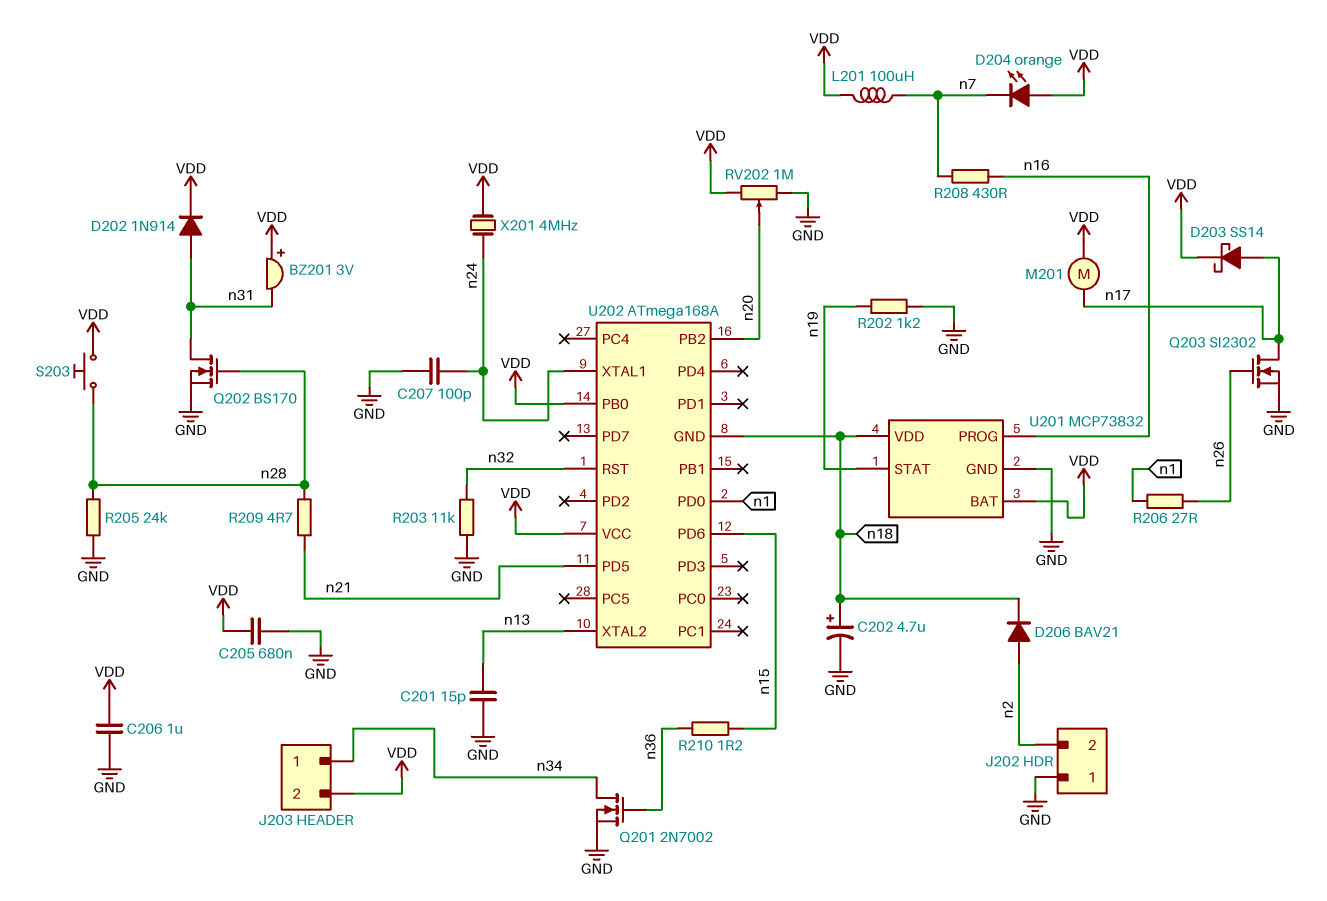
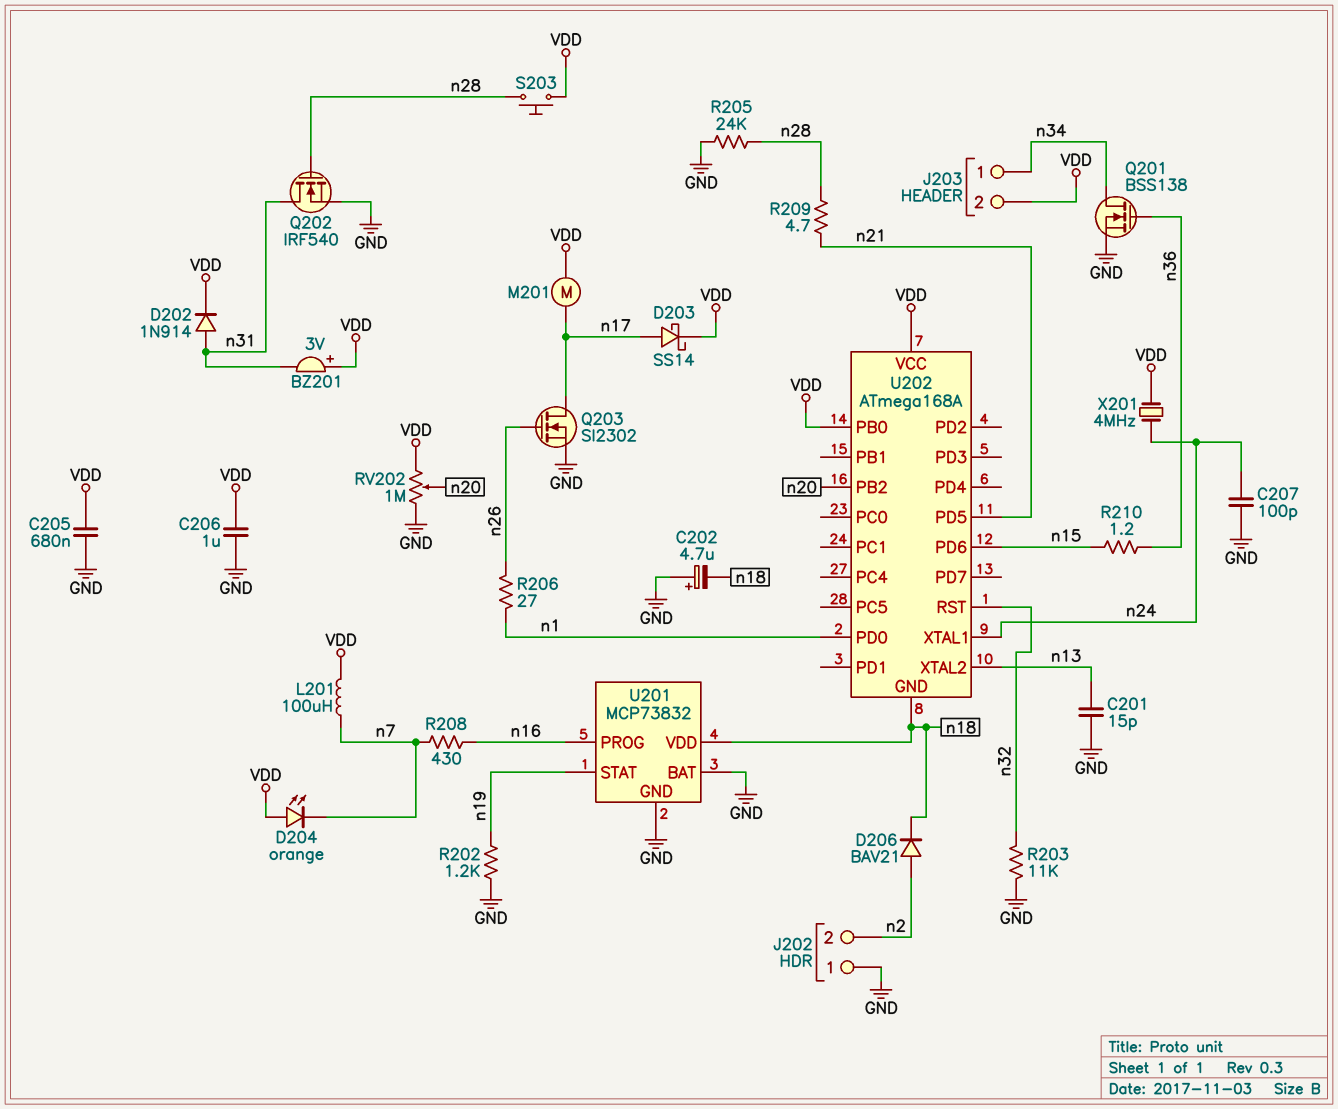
C202: 4.7uF (plus n18, minus GND) -> 4.7uF (plus GND, minus n18)
Q201: NMOS 2N7002 (G n36, D n34, S GND) -> NMOS BSS138 (G n36, D n34, S GND)
Q202: NMOS BS170 (G n28, D n31, S GND) -> NMOS IRF540 (G n28, D n31, S GND)
U201 pin BAT: VDD -> GND

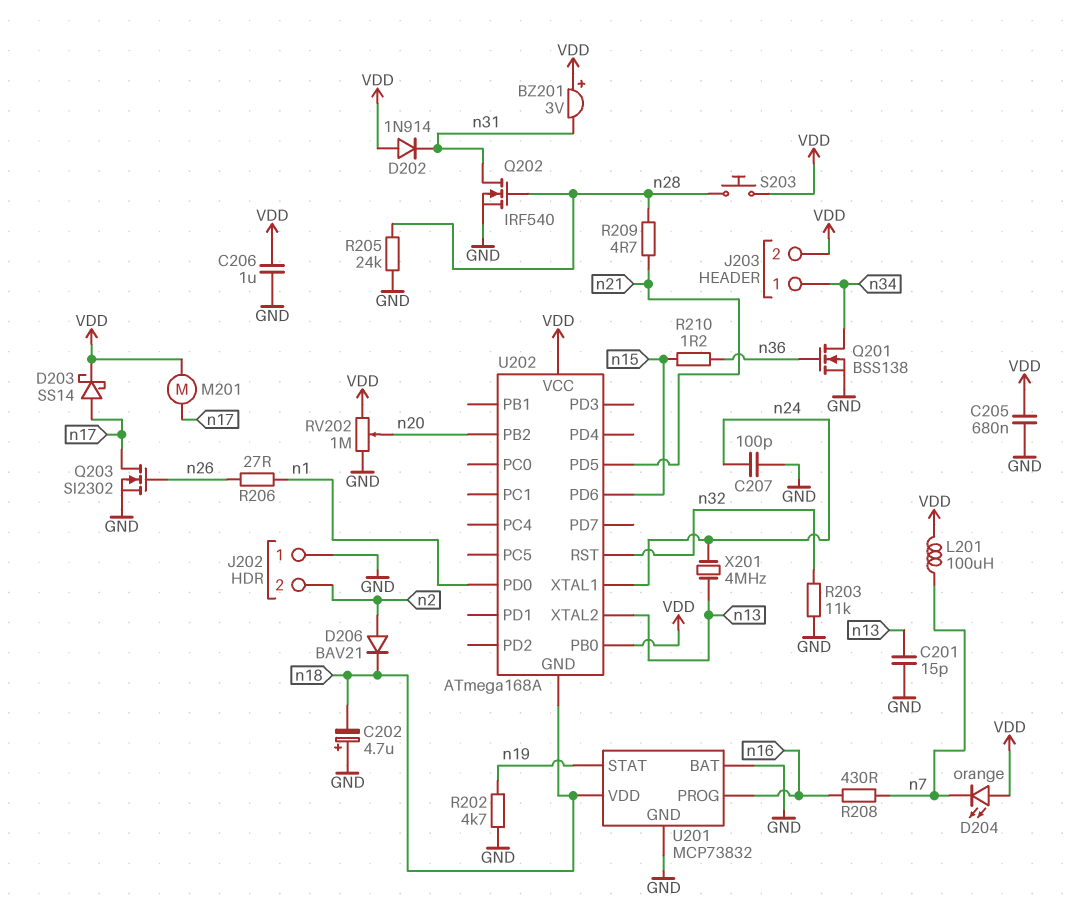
D202: diode 1N914 (A n31, K VDD) -> diode 1N914 (A VDD, K n31)
R202: 1.2k (GND, n19) -> 4.7k (GND, n19)
X201: 4MHz (VDD, n24) -> 4MHz (n13, n24)

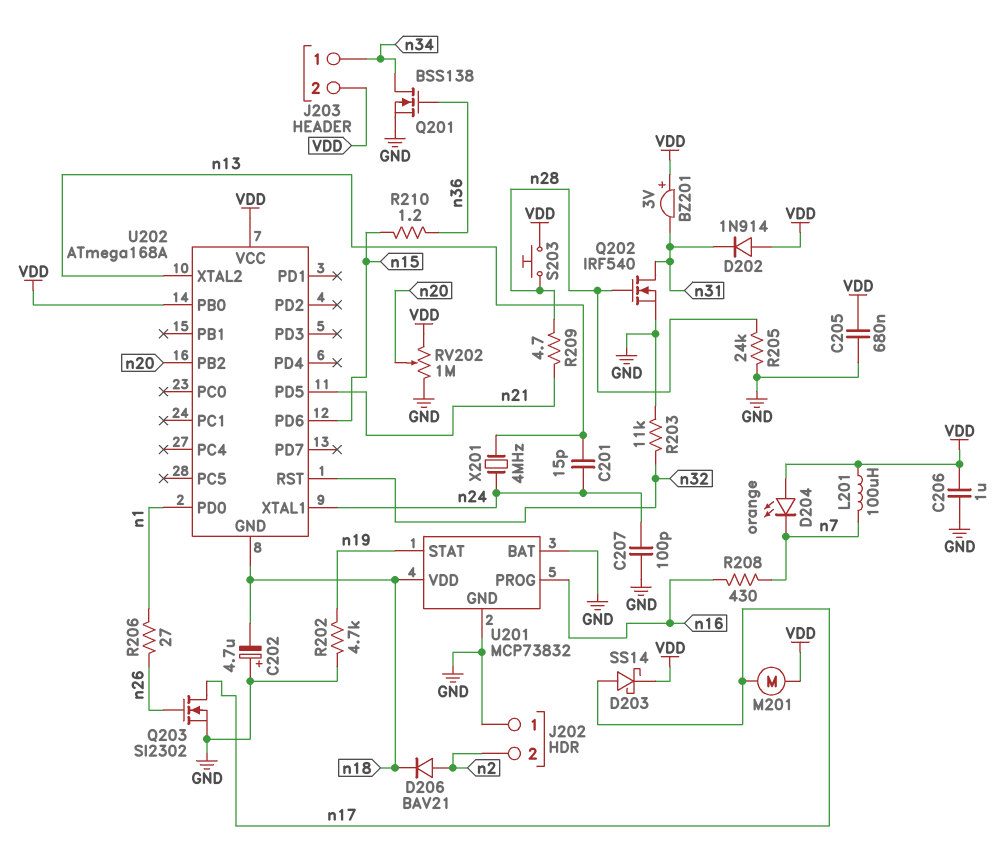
C201: 15pF (GND, n13) -> 15pF (n13, n24)

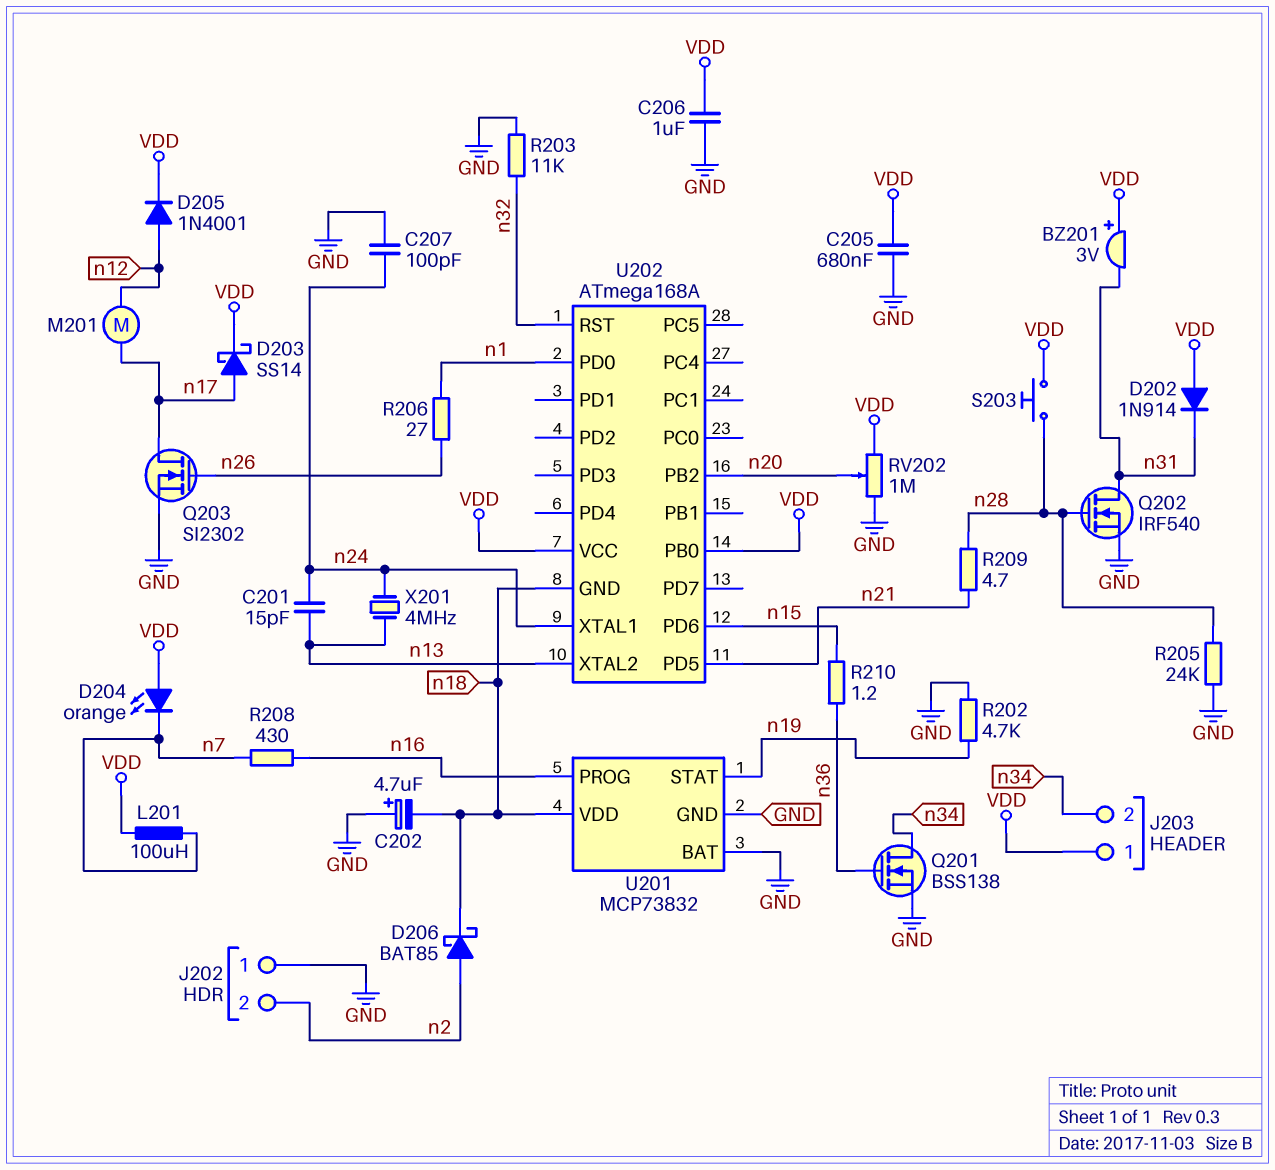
D205: none -> diode 1N4001 (A n12, K VDD)
D206: diode BAV21 (A n2, K n18) -> schottky BAT85 (A n2, K n18)
J203 pin 1: n34 -> VDD
J203 pin 2: VDD -> n34
M201: motor (VDD, n17) -> motor (n12, n17)

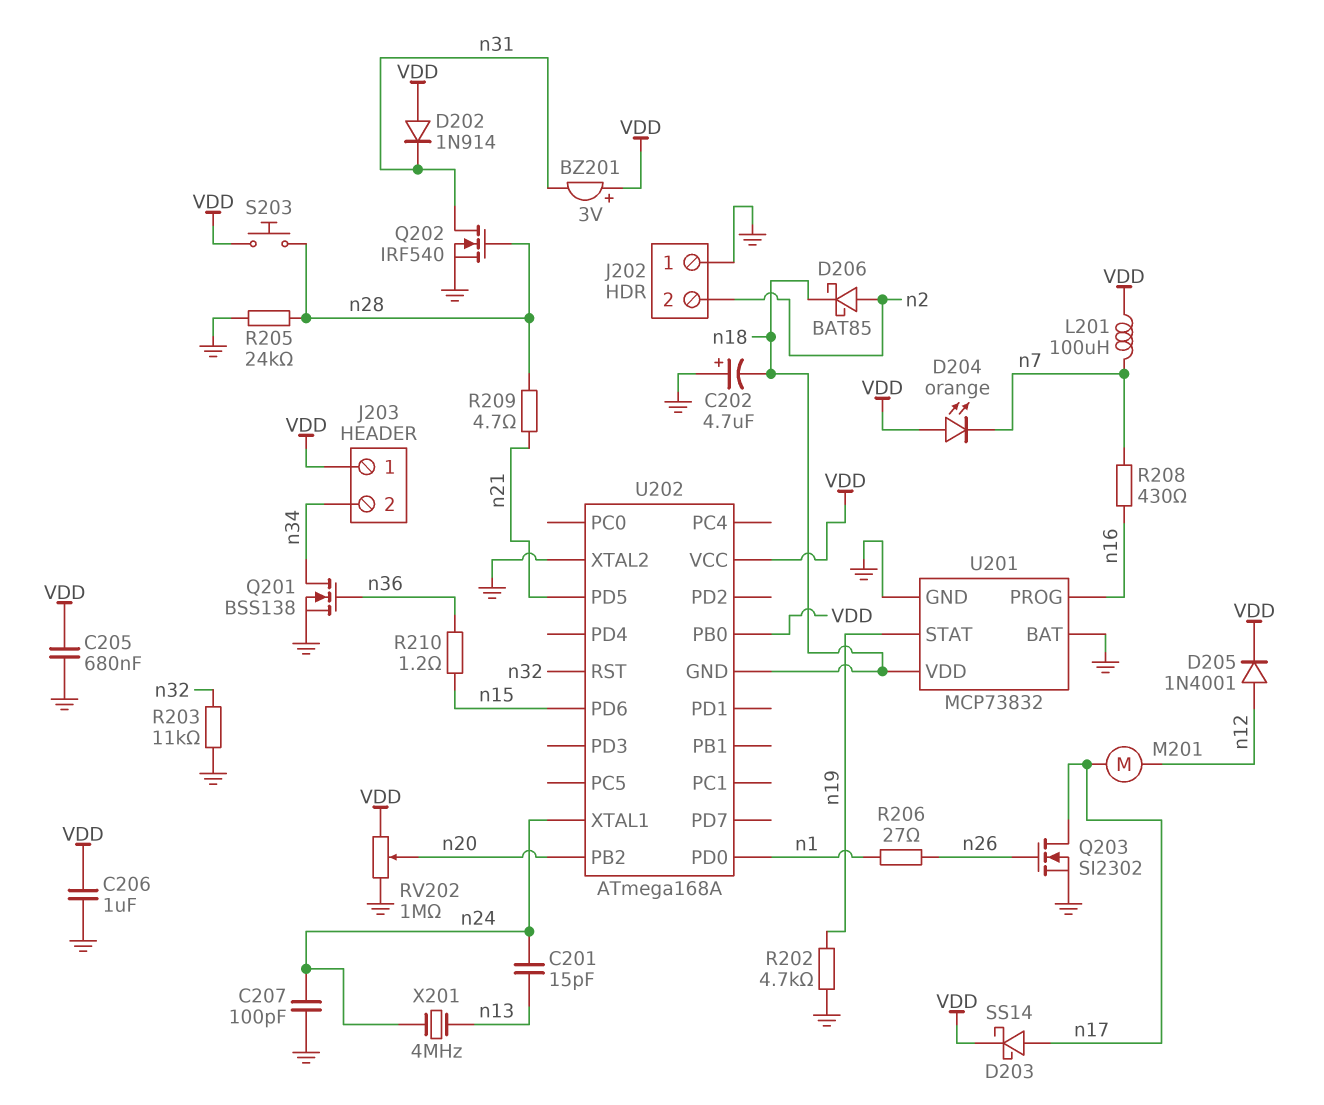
U202 pin XTAL2: n13 -> GND

